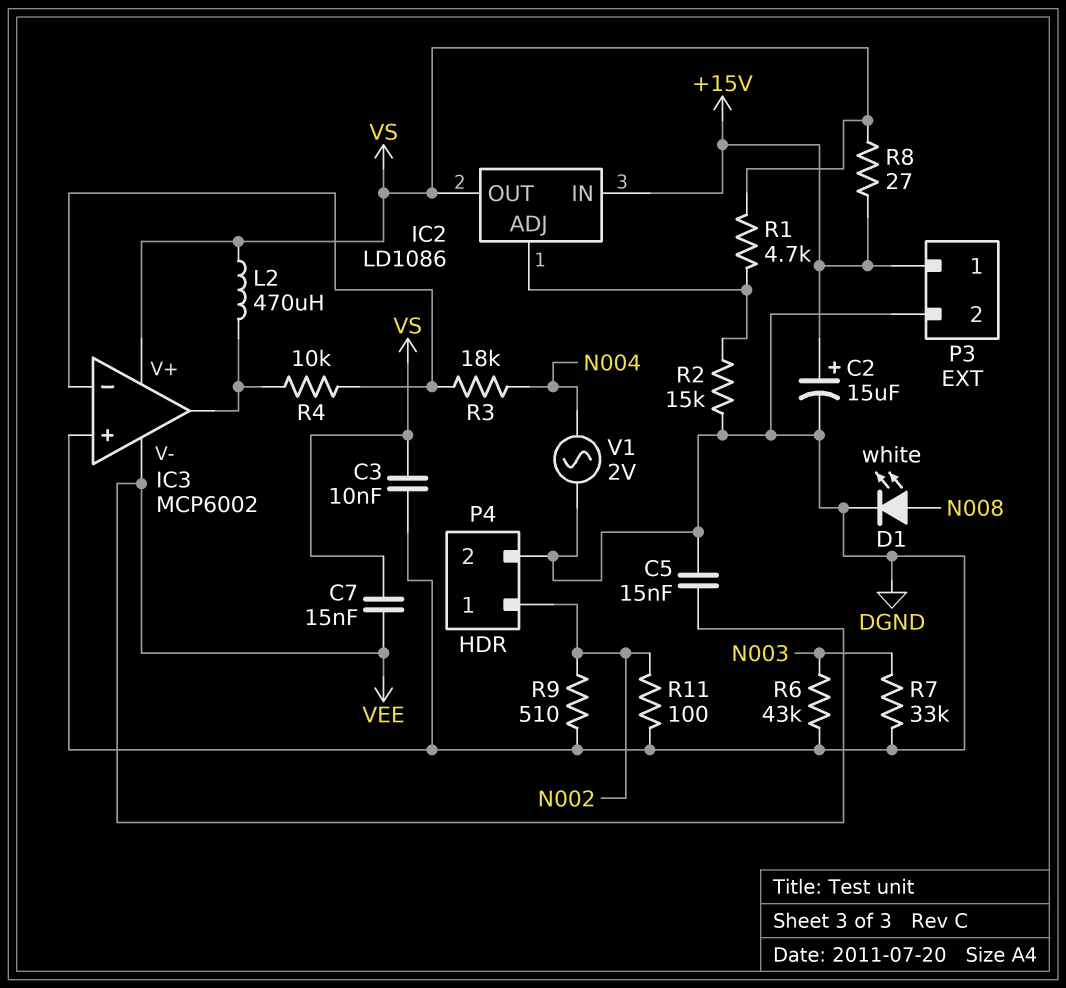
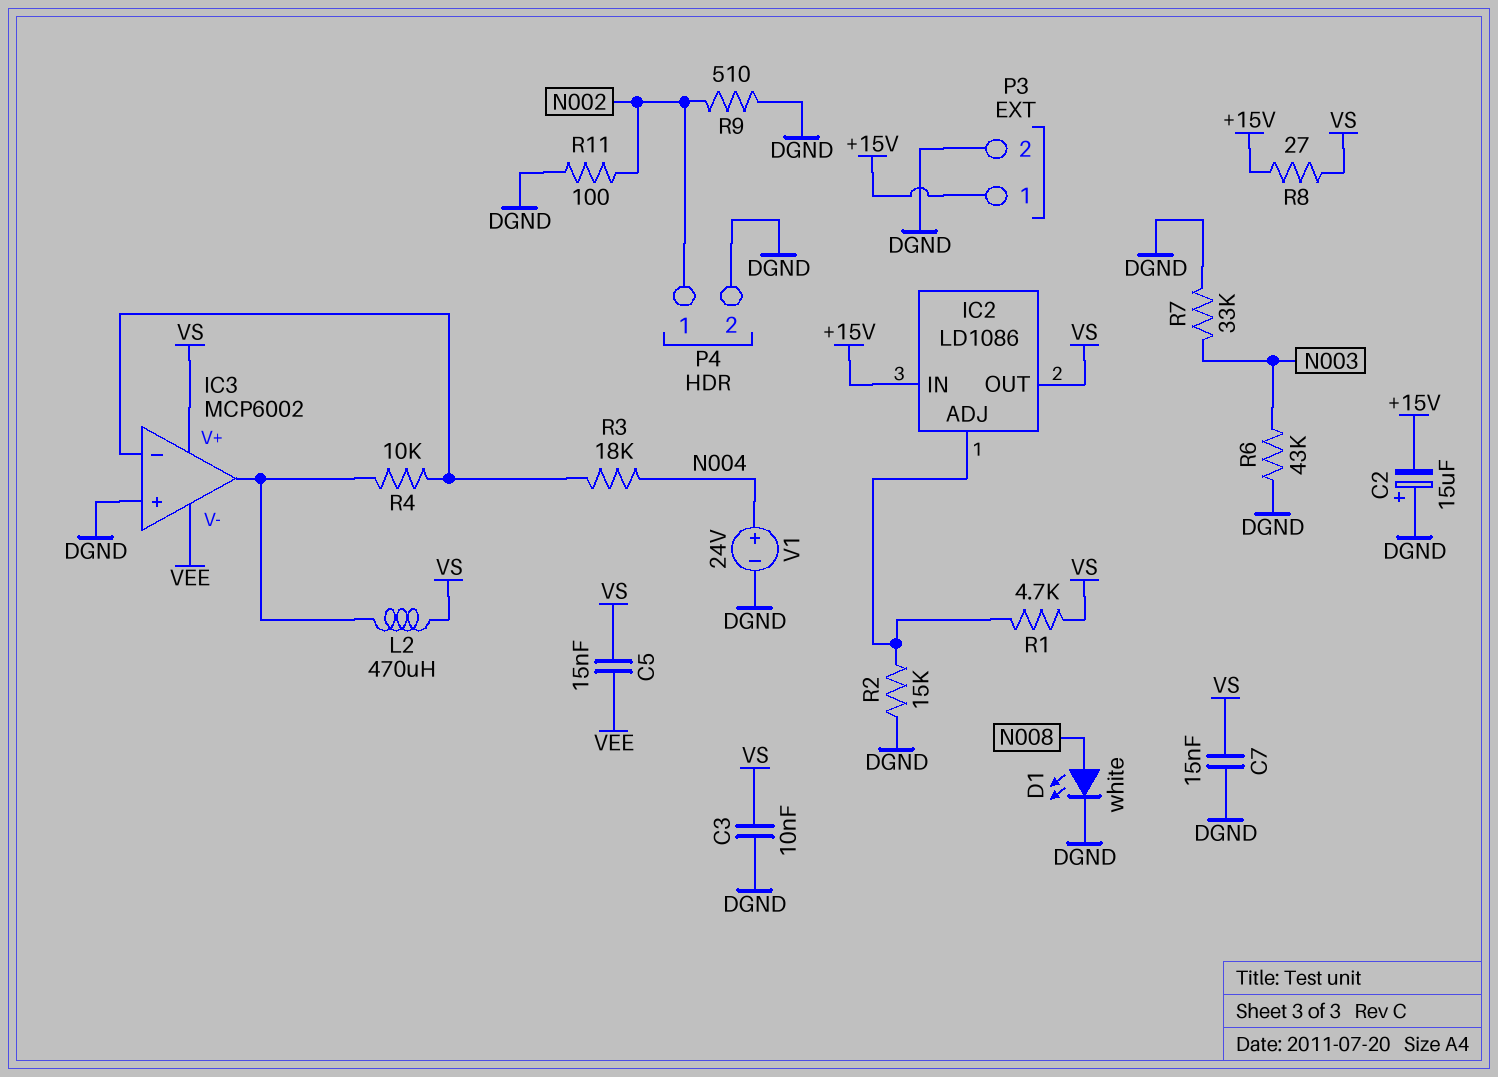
C2: 15uF (plus +15V, minus DGND) -> 15uF (plus DGND, minus +15V)
C5: 15nF (DGND, VEE) -> 15nF (VEE, VS)
C7: 15nF (VEE, VS) -> 15nF (DGND, VS)
V1: AC 2V (DGND, N004) -> 24V (plus N004, minus DGND)

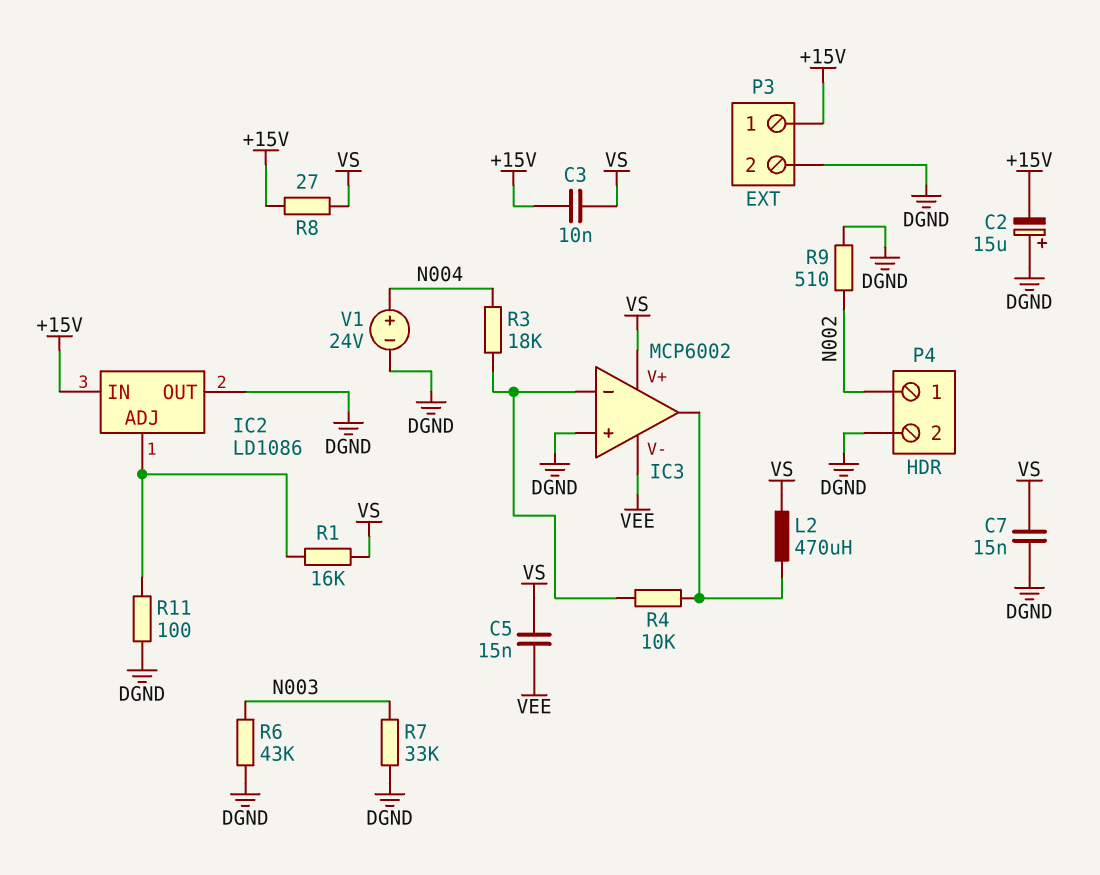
C3: 10nF (DGND, VS) -> 10nF (+15V, VS)
D1: LED white (A N008, K DGND) -> none
IC2 pin OUT: VS -> DGND
R1: 4.7k (IC2/ADJ, VS) -> 16k (IC2/ADJ, VS)
R2: 15k (DGND, IC2/ADJ) -> none
R11: 100 (DGND, N002) -> 100 (DGND, IC2/ADJ)

